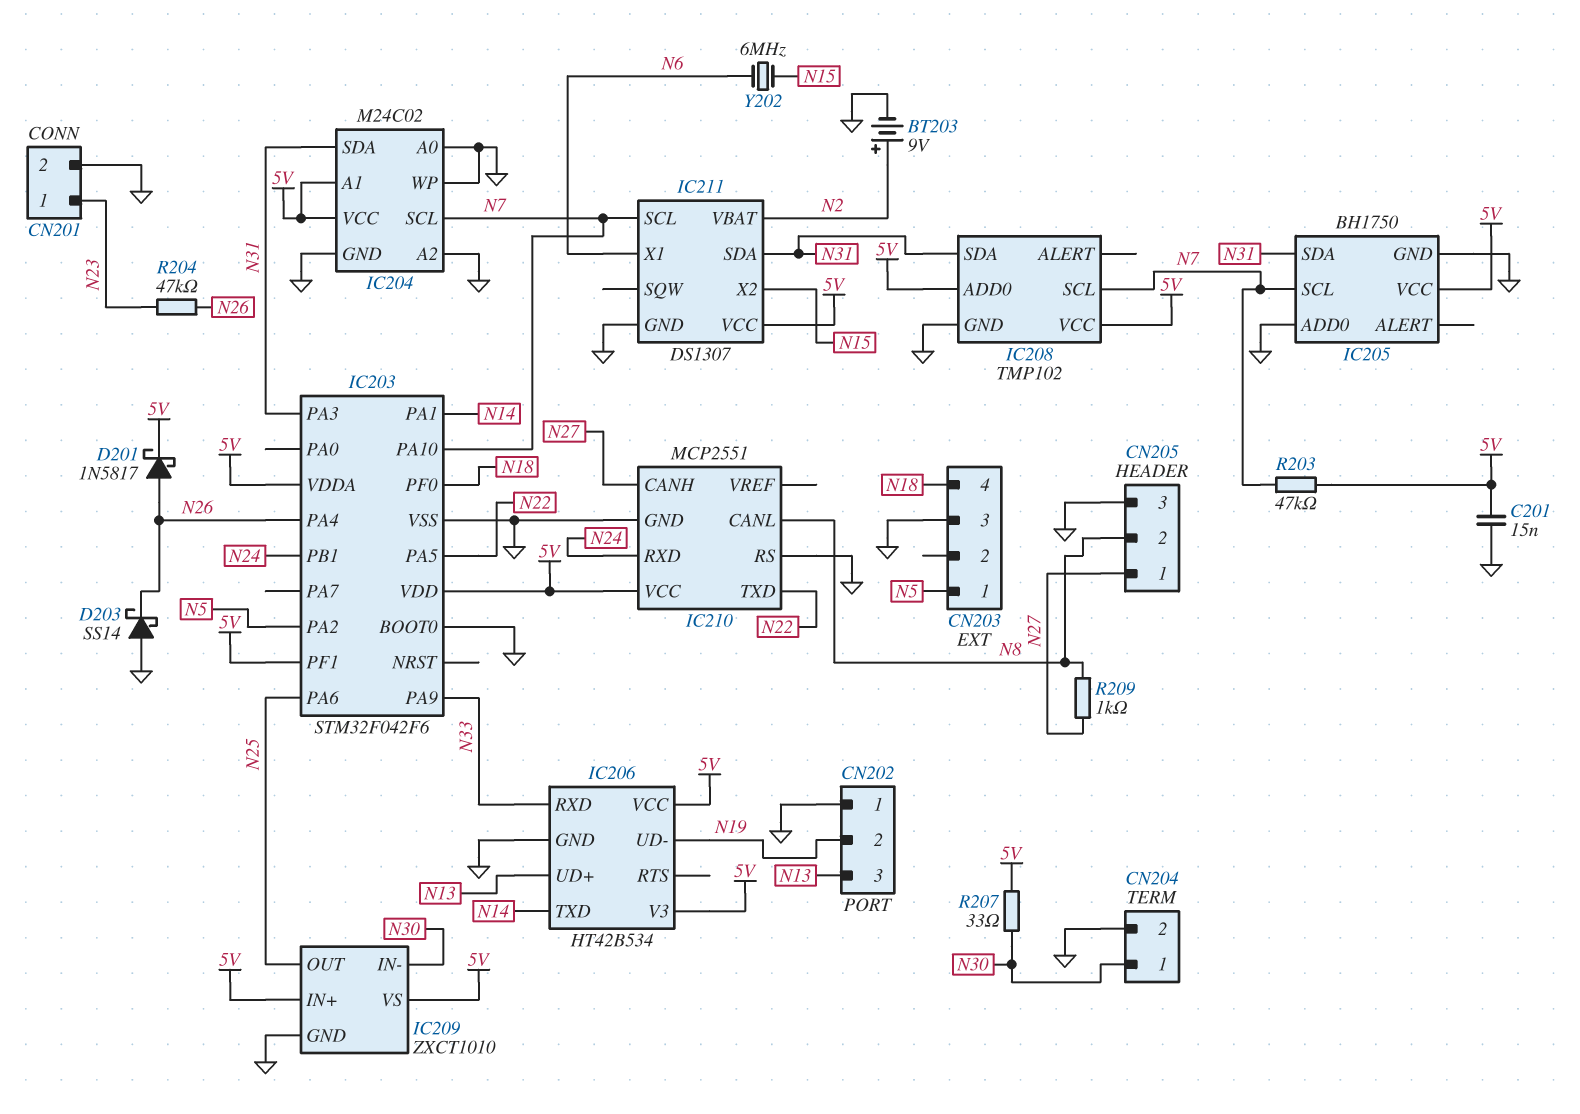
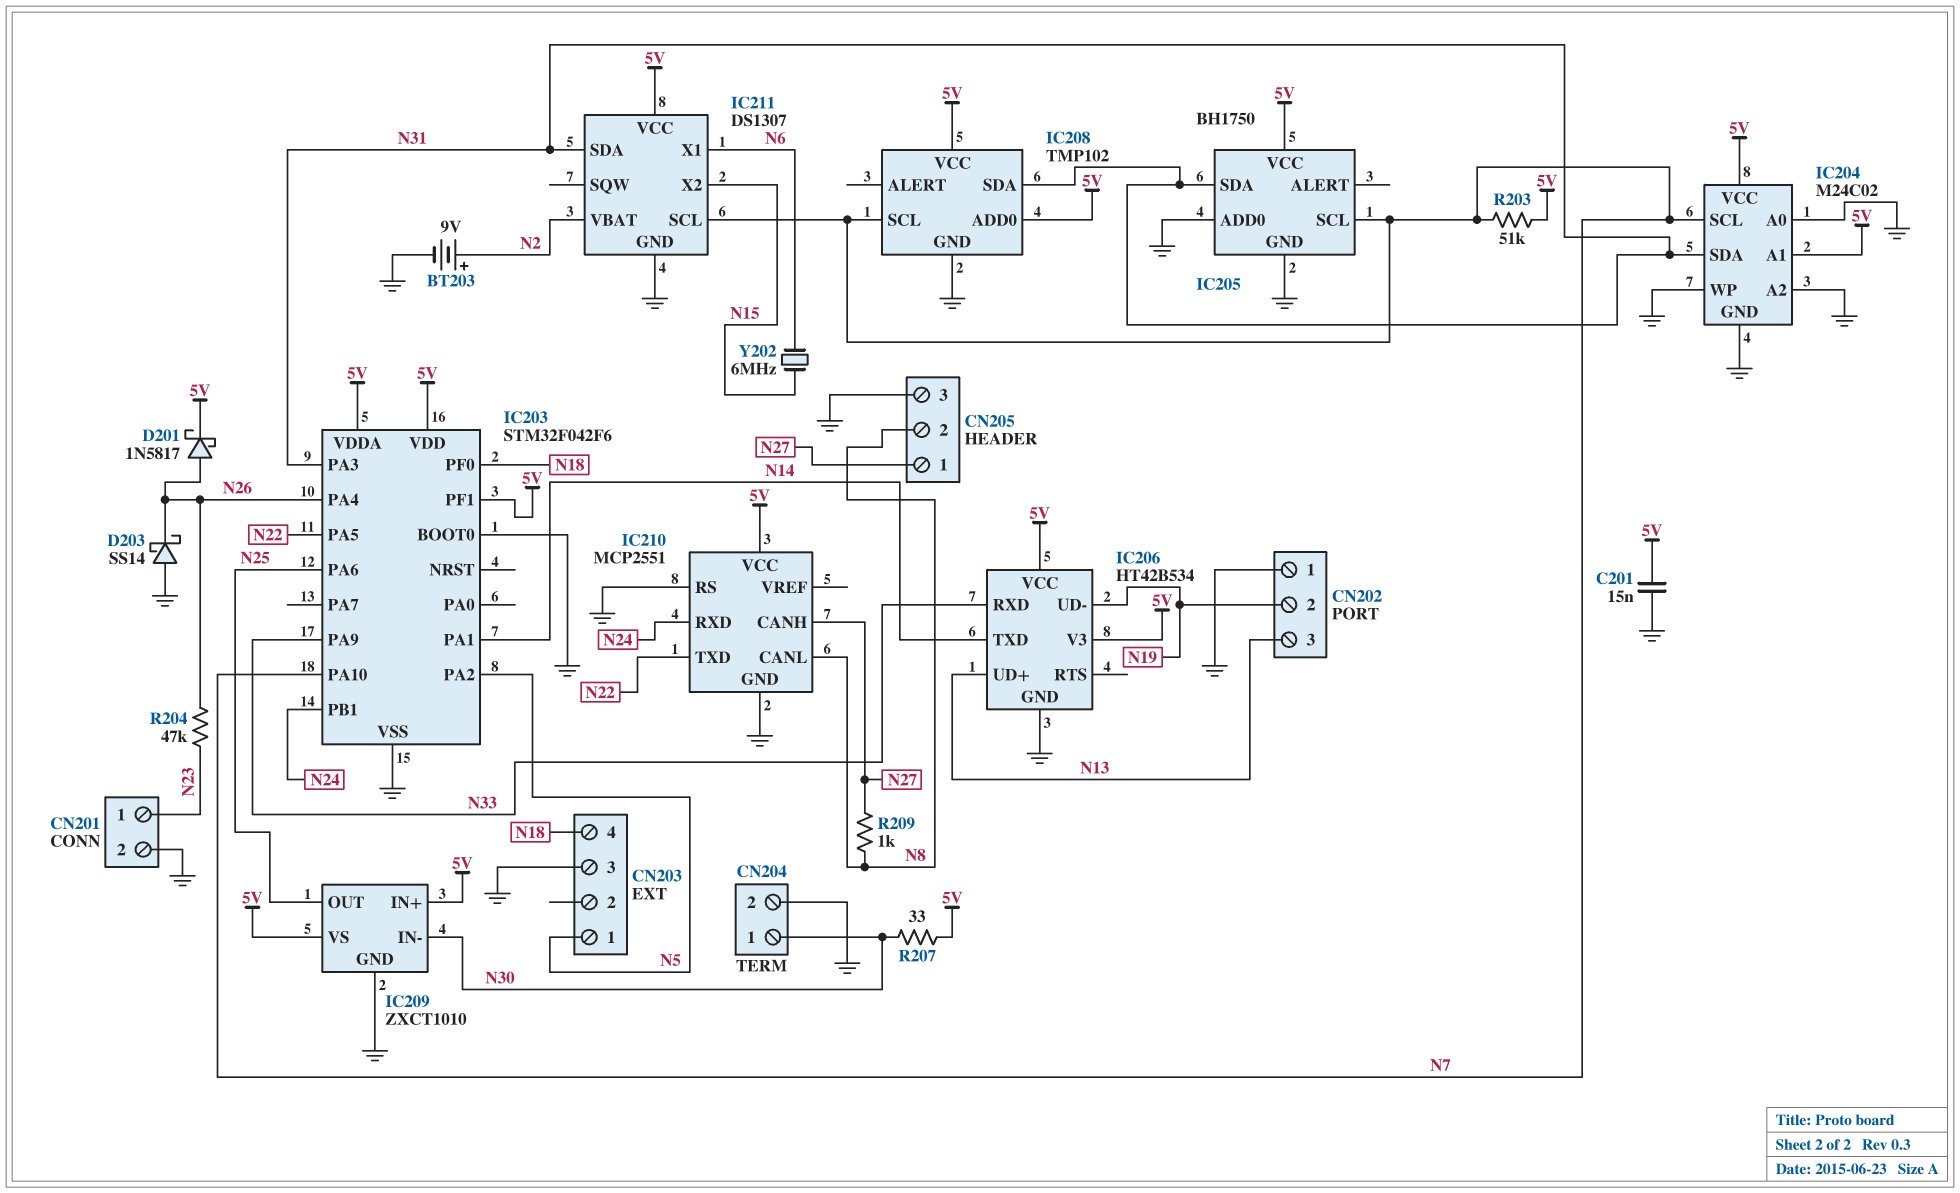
R203: 47k (5V, N7) -> 51k (5V, N7)

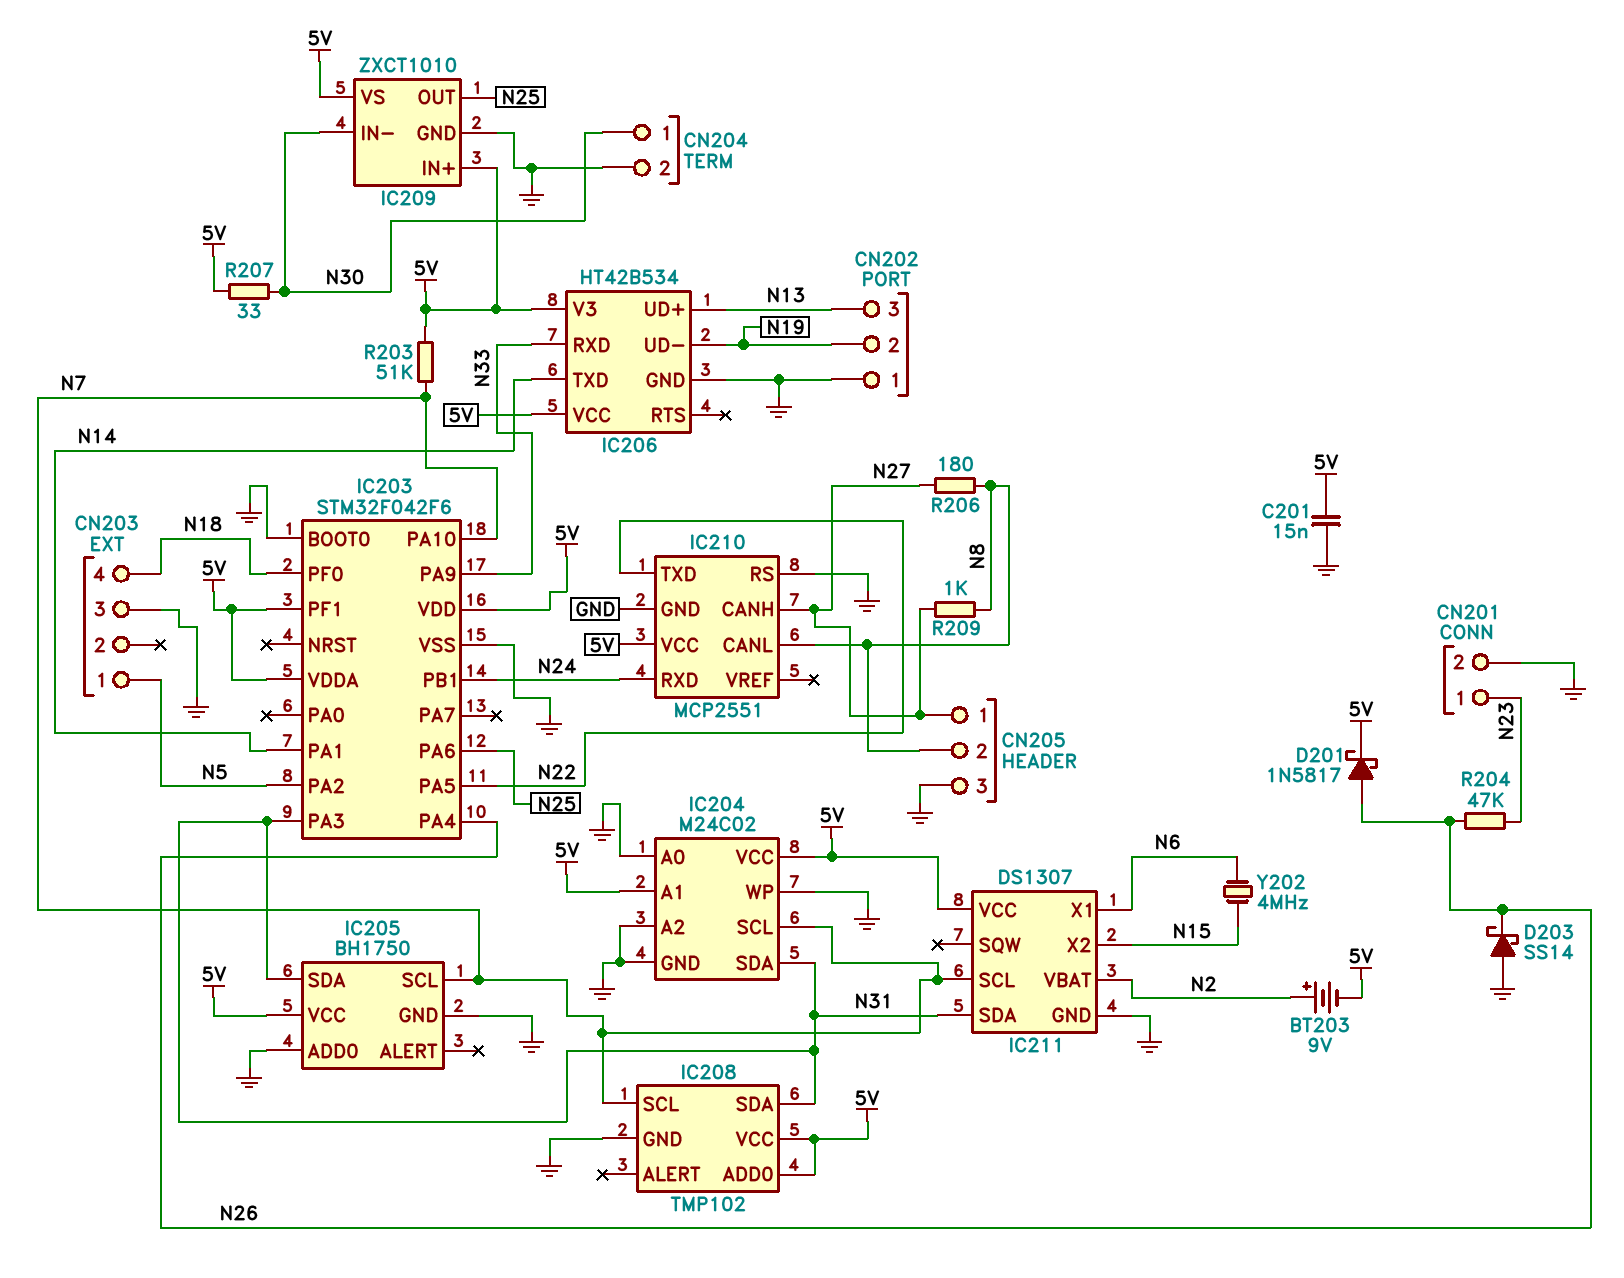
BT203: 9V (plus N2, minus GND) -> 9V (plus N2, minus 5V)
R206: none -> 180 (N8, N27)
Y202: 6MHz (N6, N15) -> 4MHz (N6, N15)

